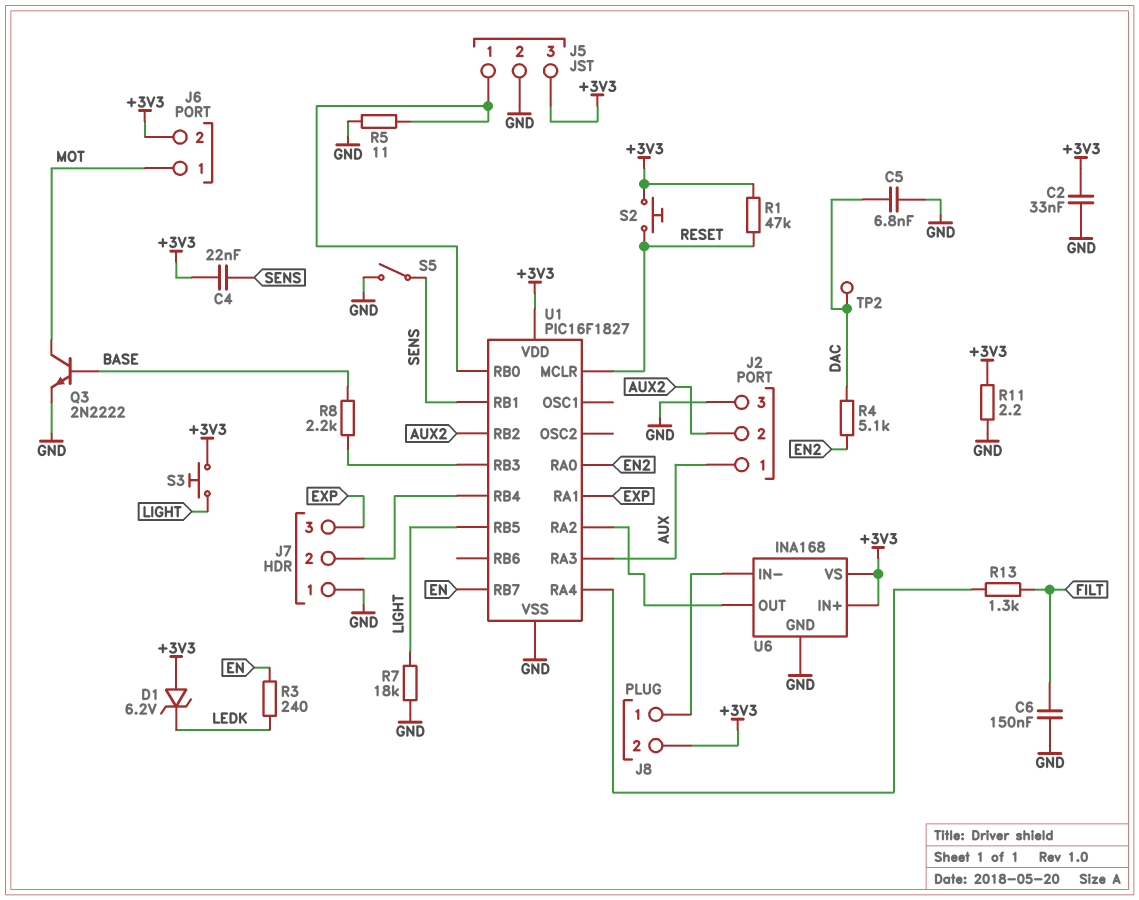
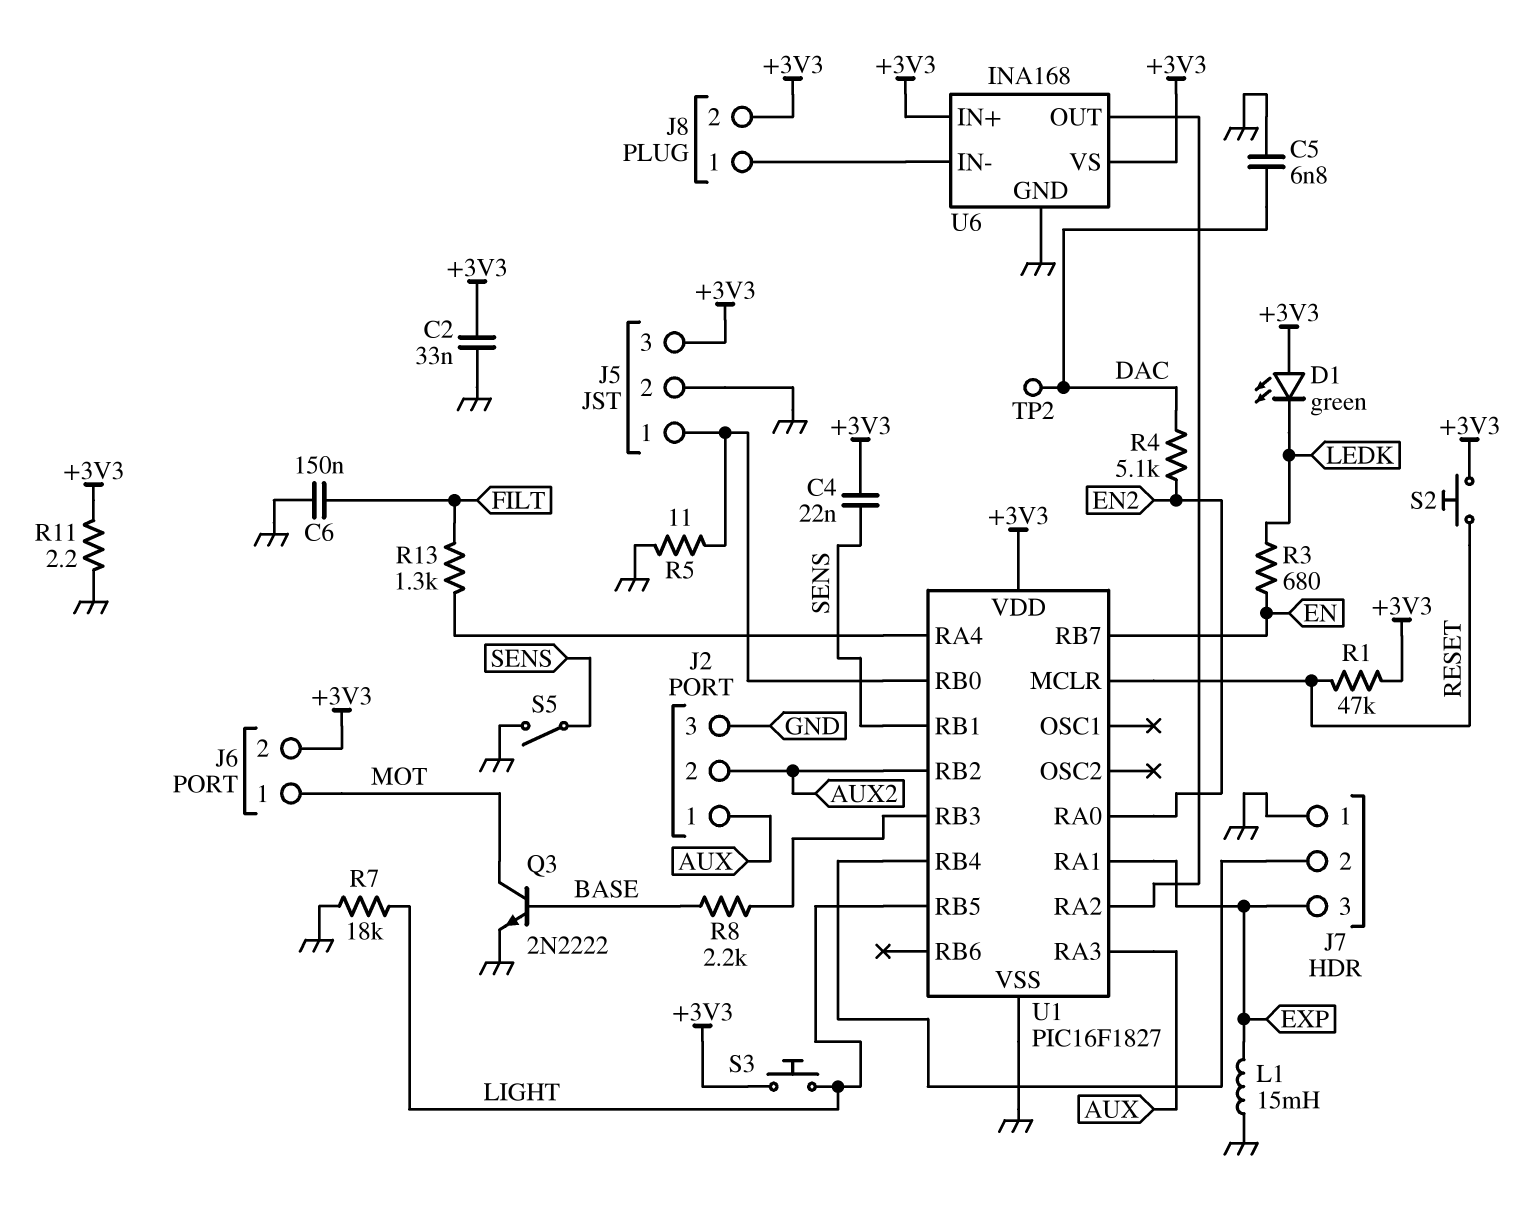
D1: zener 6.2V (A +3V3, K LEDK) -> LED green (A +3V3, K LEDK)
L1: none -> 15mH (EXP, GND)
R3: 240 (EN, LEDK) -> 680 (EN, LEDK)

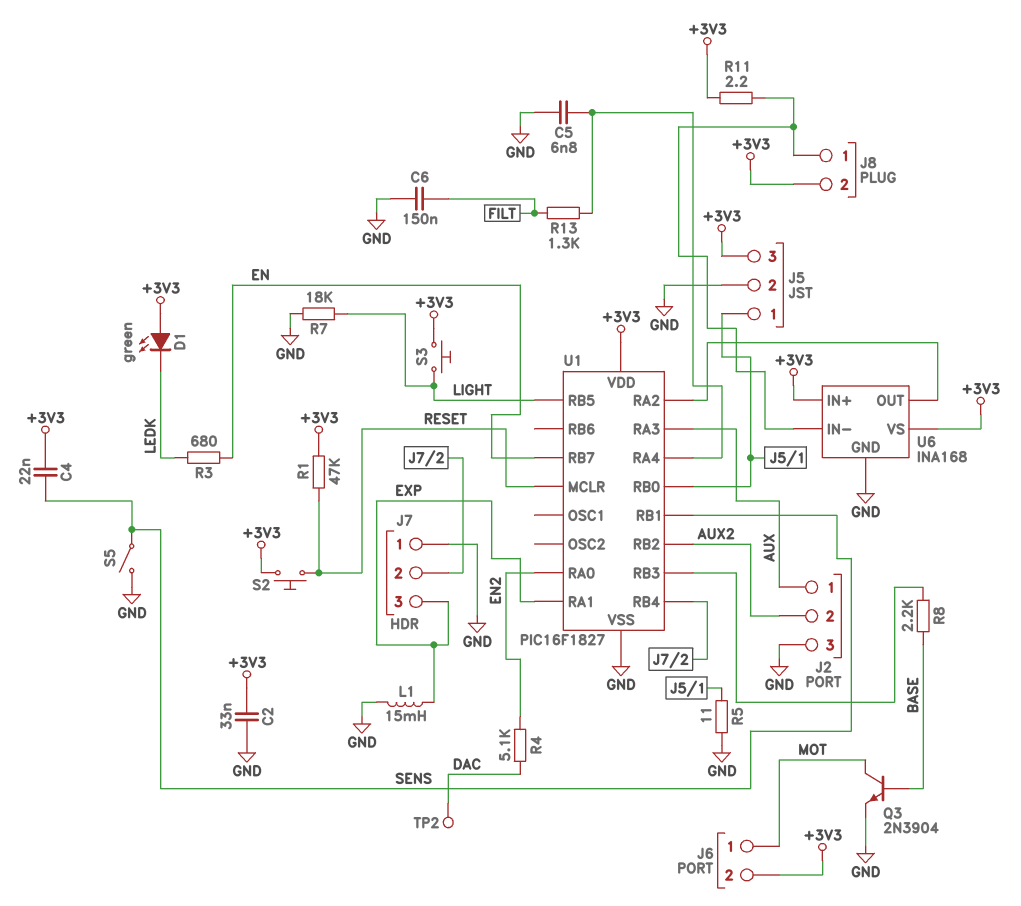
C5: 6.8nF (DAC, GND) -> 6.8nF (GND, U1/RA4)
Q3: NPN 2N2222 (B BASE, C MOT, E GND) -> NPN 2N3904 (B BASE, C MOT, E GND)
R11: 2.2 (+3V3, GND) -> 2.2 (+3V3, J8/1)

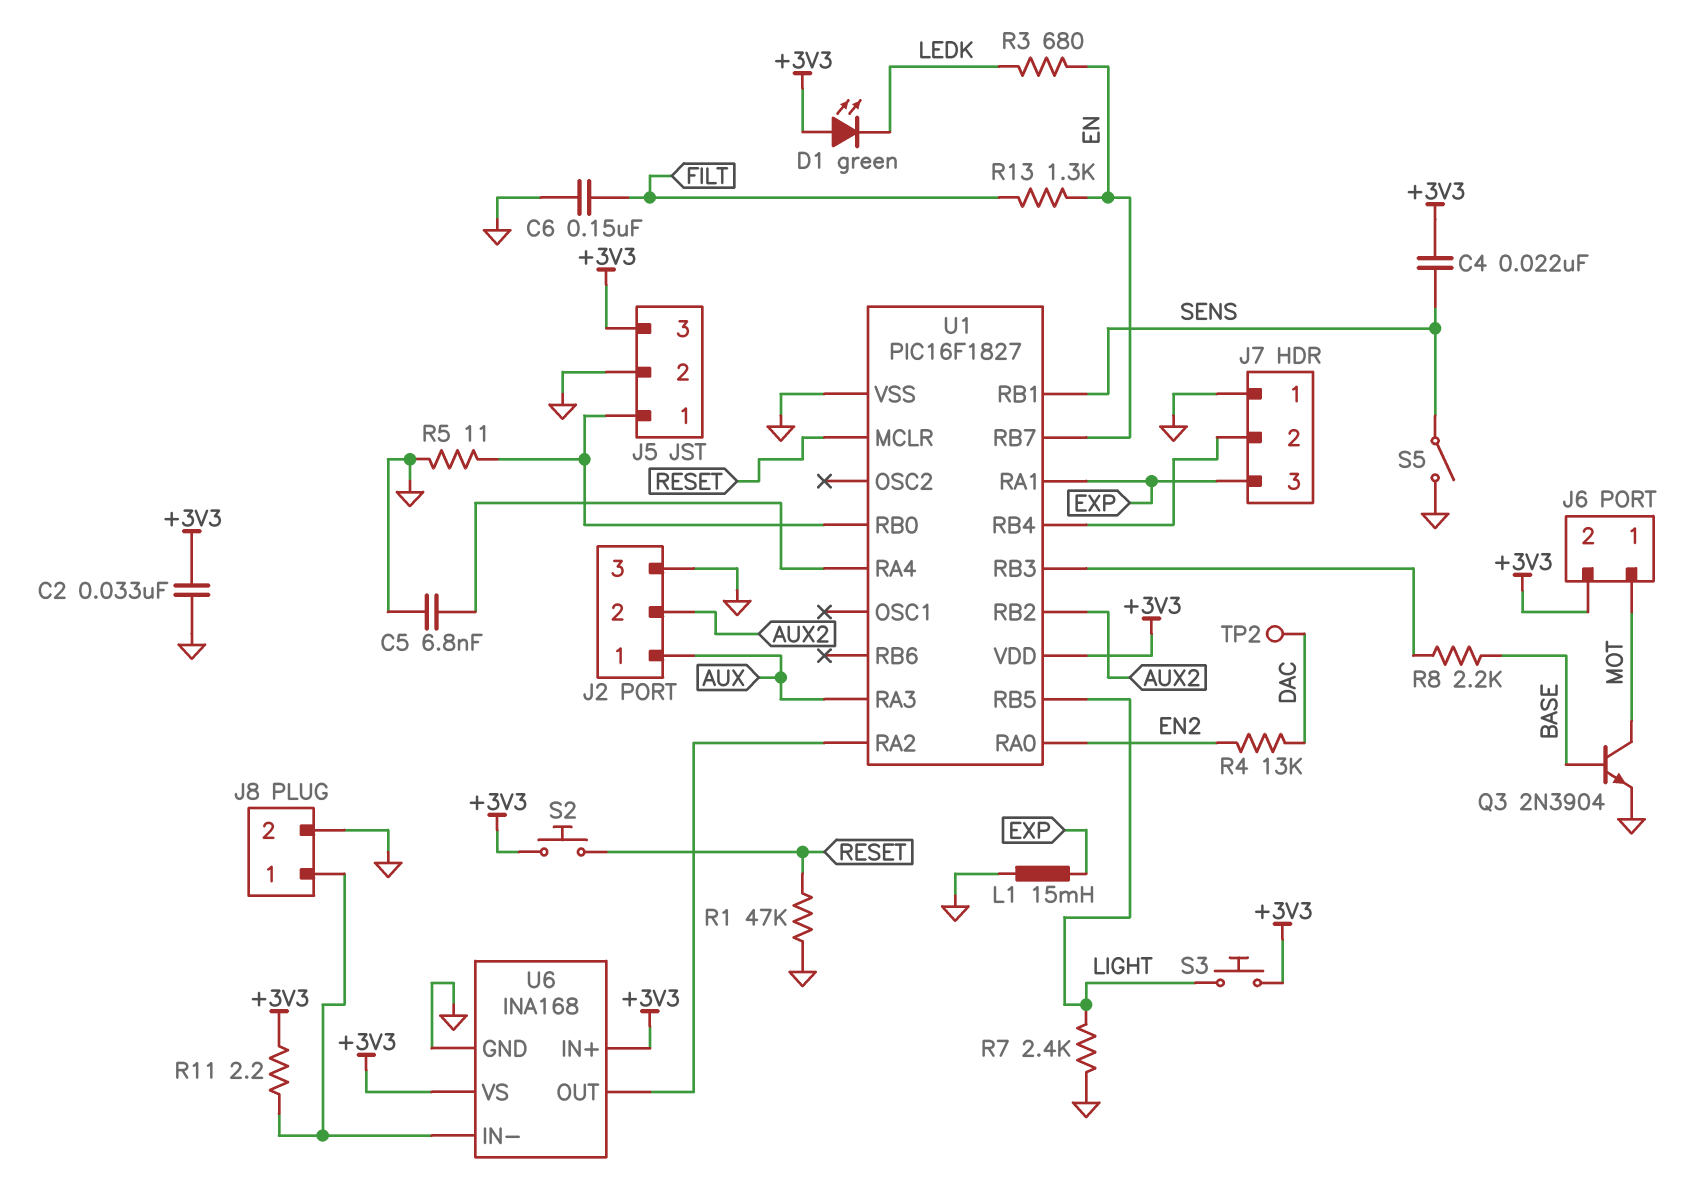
J8 pin 2: +3V3 -> GND
R1: 47k (+3V3, RESET) -> 47k (GND, RESET)
R4: 5.1k (DAC, EN2) -> 13k (DAC, EN2)
R7: 18k (GND, LIGHT) -> 2.4k (GND, LIGHT)
R13: 1.3k (FILT, U1/RA4) -> 1.3k (EN, FILT)

